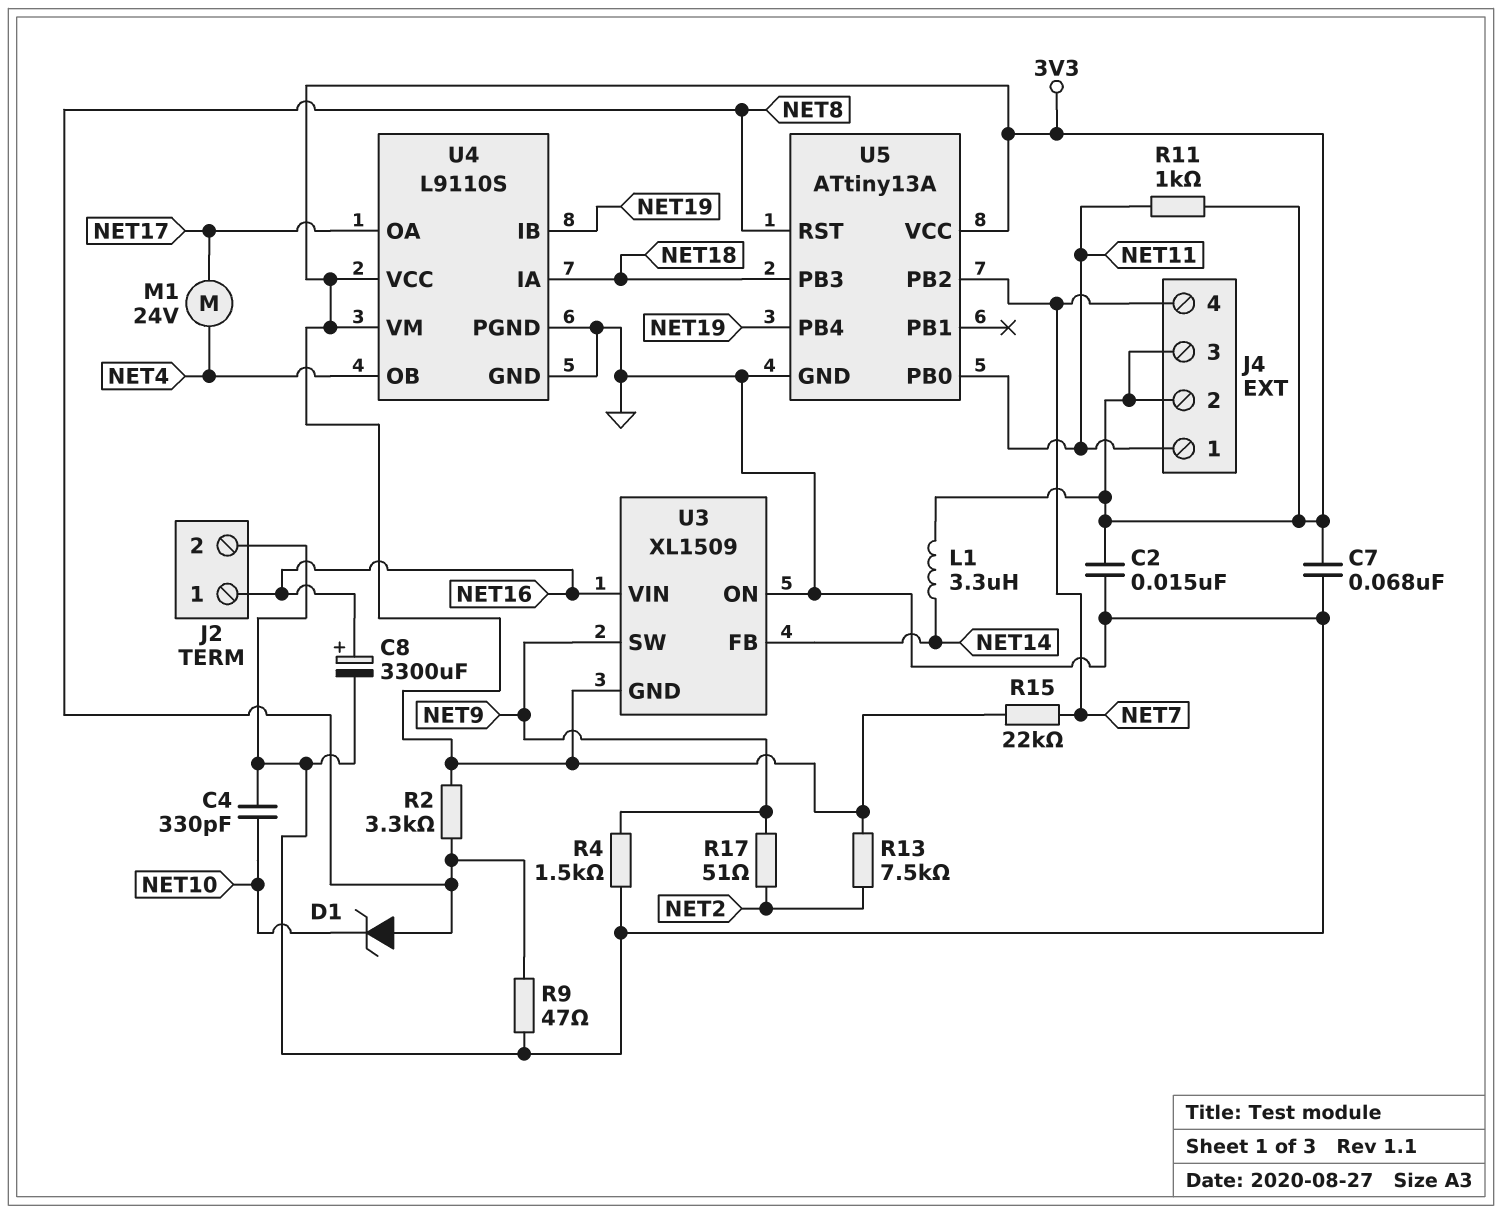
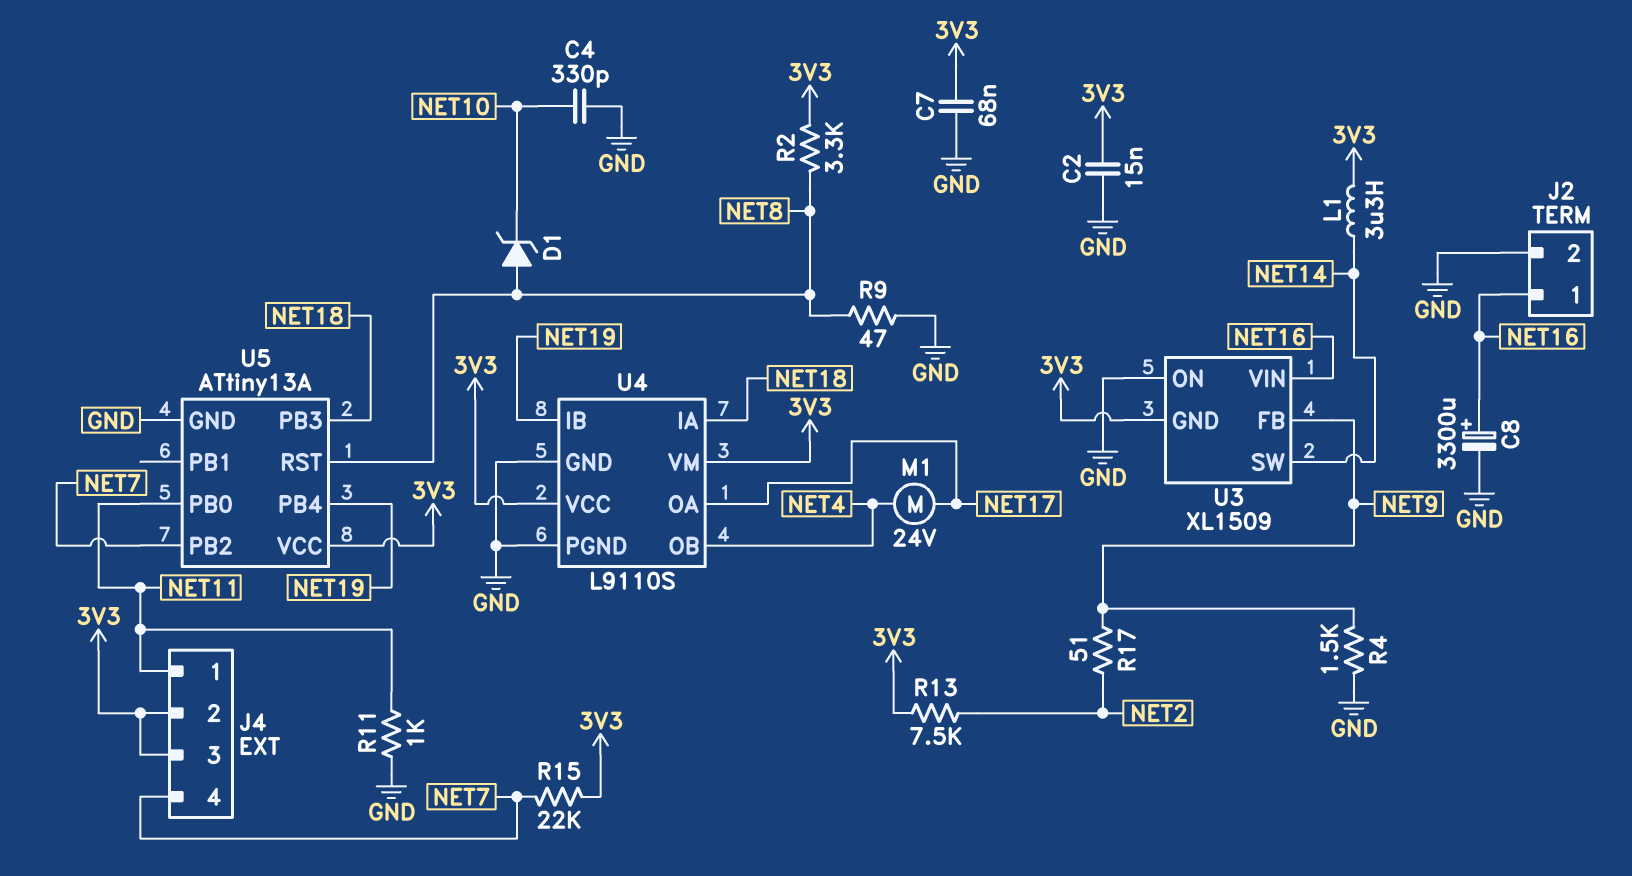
R11: 1k (3V3, NET11) -> 1k (GND, NET11)
U3 pin FB: NET14 -> NET9
U3 pin SW: NET9 -> NET14

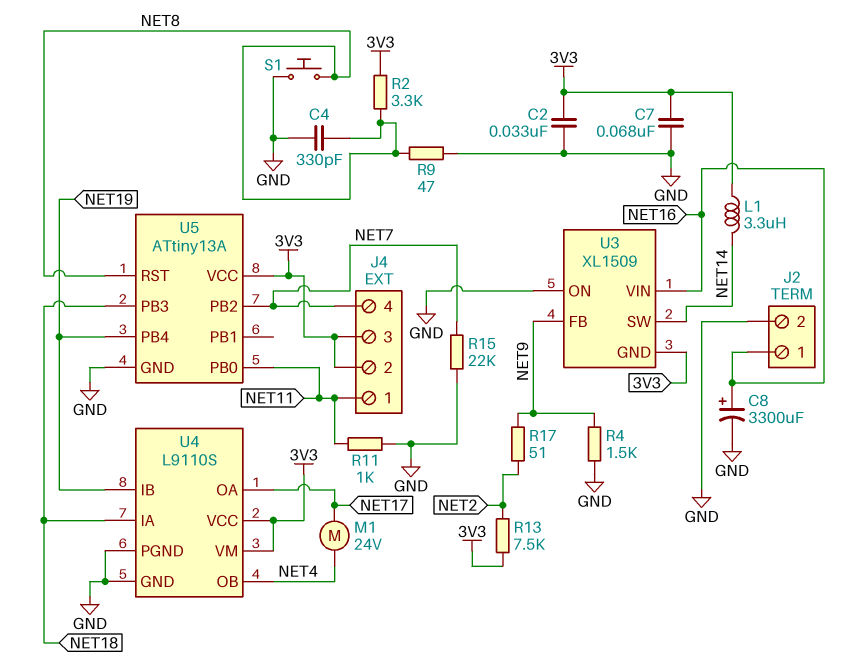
C2: 15nF (3V3, GND) -> 33nF (3V3, GND)
C4: 330pF (GND, NET10) -> 330pF (GND, NET8)
D1: zener (A NET8, K NET10) -> none
R15: 22k (3V3, NET7) -> 22k (GND, NET7)
S1: none -> button (GND, NET8)

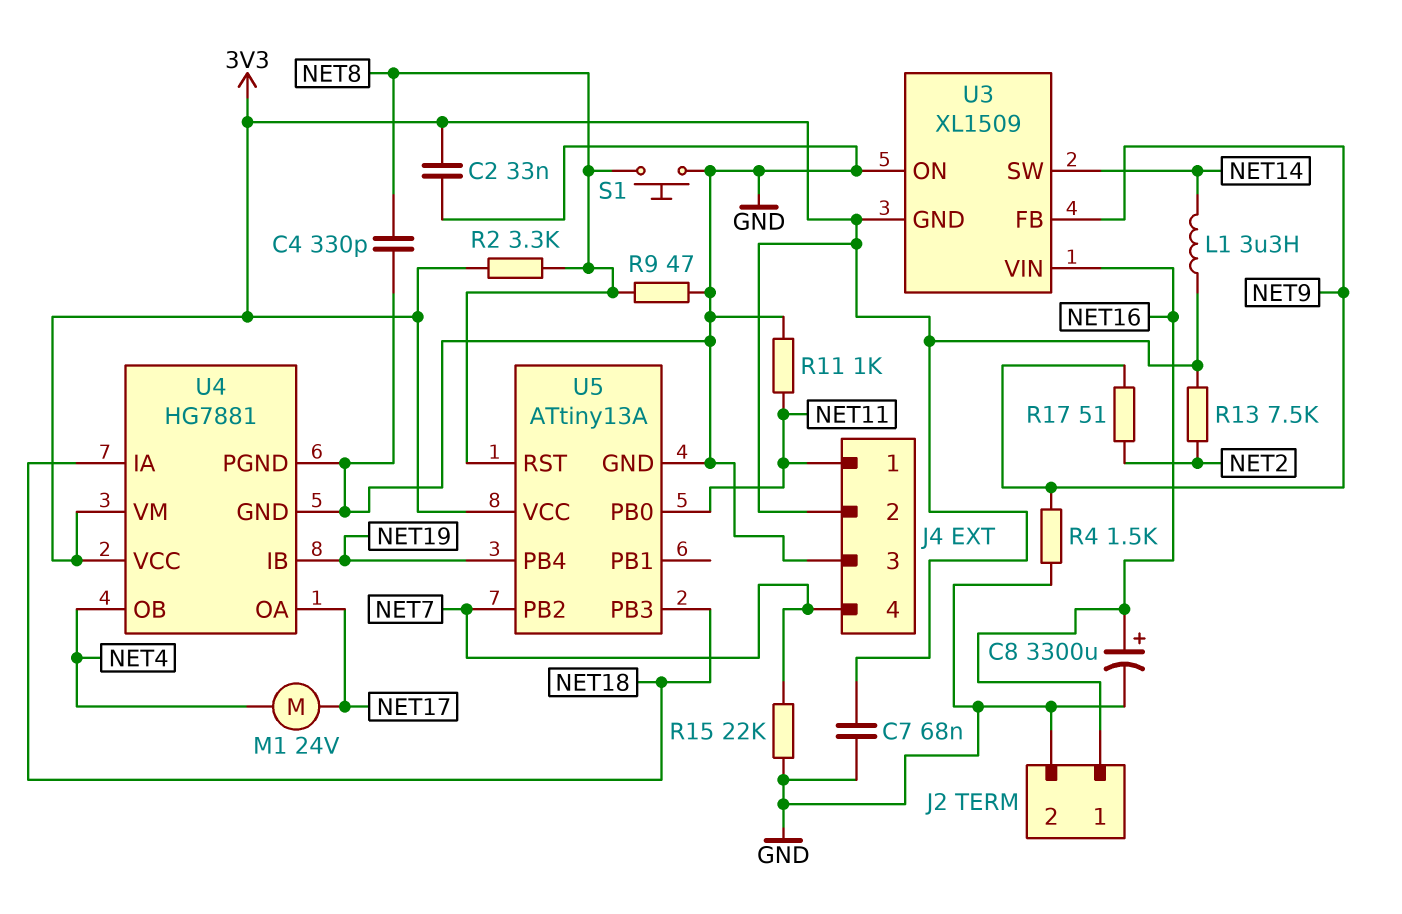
J4 pin 3: 3V3 -> GND
U4: L9110S -> HG7881

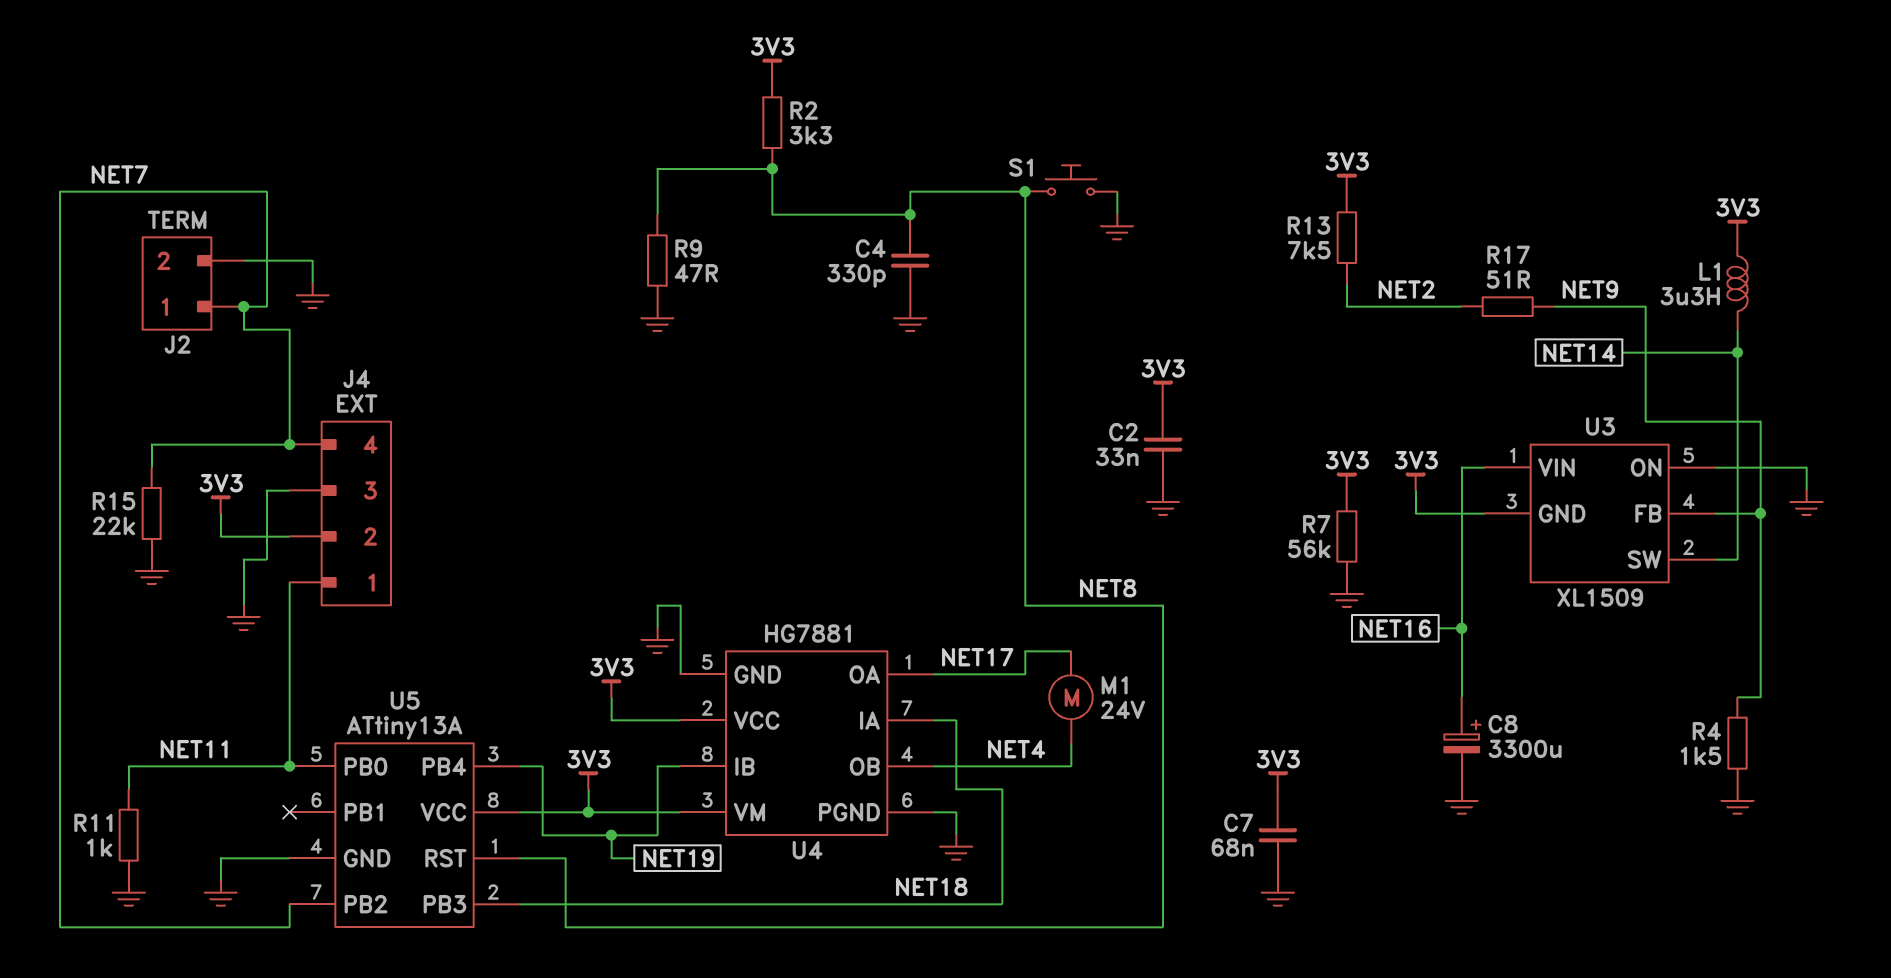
J2 pin 1: NET16 -> NET7
R7: none -> 56k (3V3, GND)

